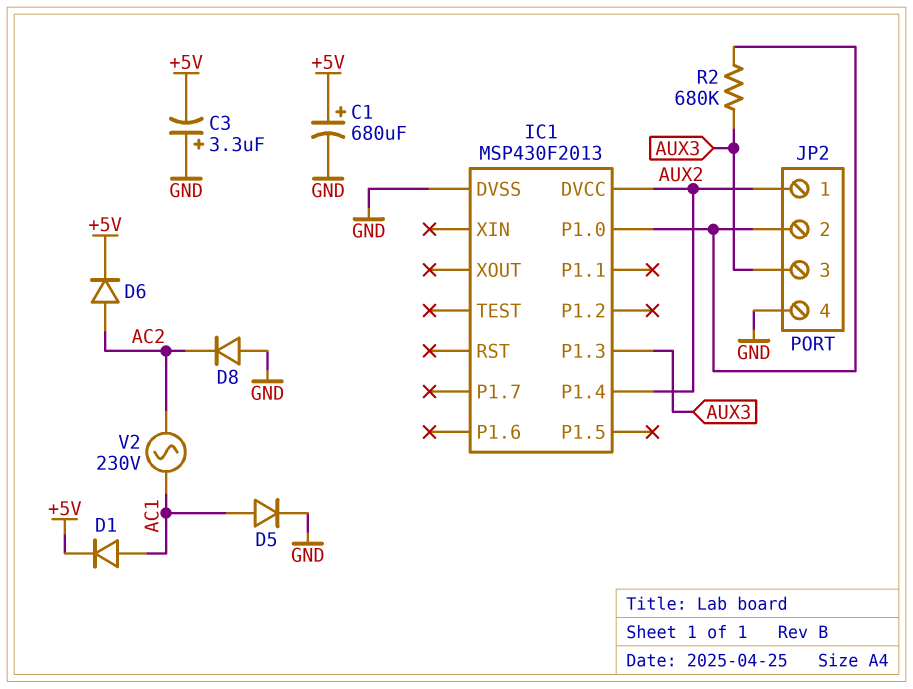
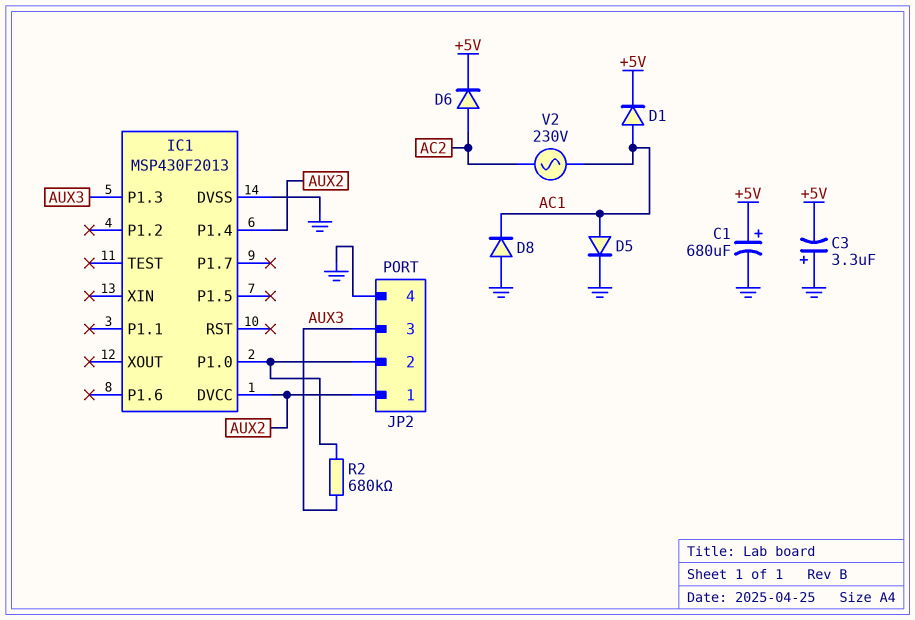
D8: diode (A GND, K AC2) -> diode (A GND, K AC1)

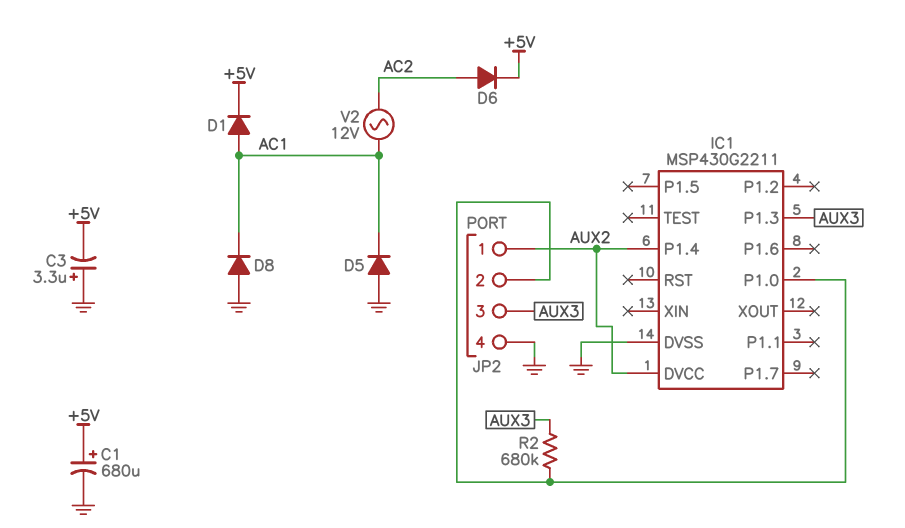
D5: diode (A AC1, K GND) -> diode (A GND, K AC1)
IC1: MSP430F2013 -> MSP430G2211
V2: AC 230V (AC1, AC2) -> AC 12V (AC1, AC2)

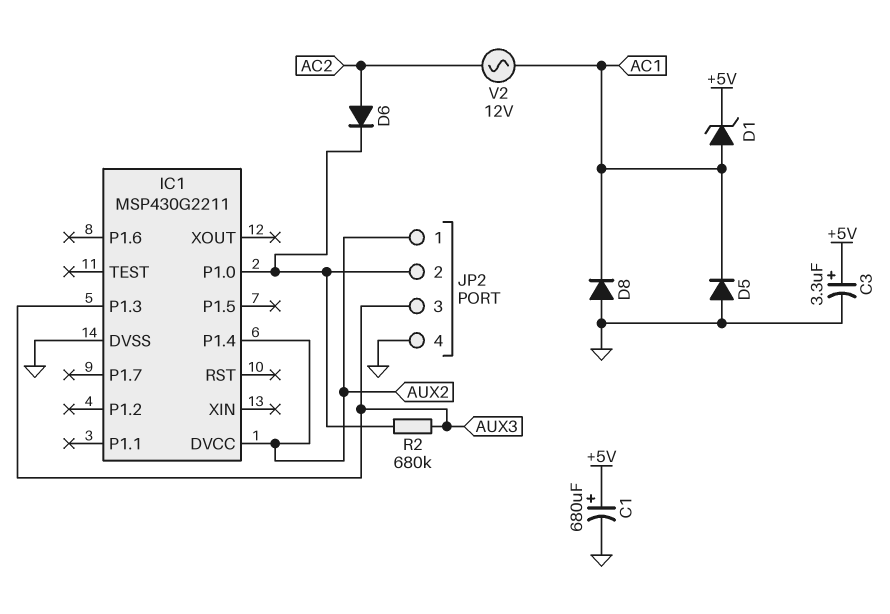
C3: 3.3uF (plus GND, minus +5V) -> 3.3uF (plus +5V, minus GND)
D1: diode (A AC1, K +5V) -> zener (A AC1, K +5V)
D6: diode (A AC2, K +5V) -> diode (A AC2, K IC1/P1.0)

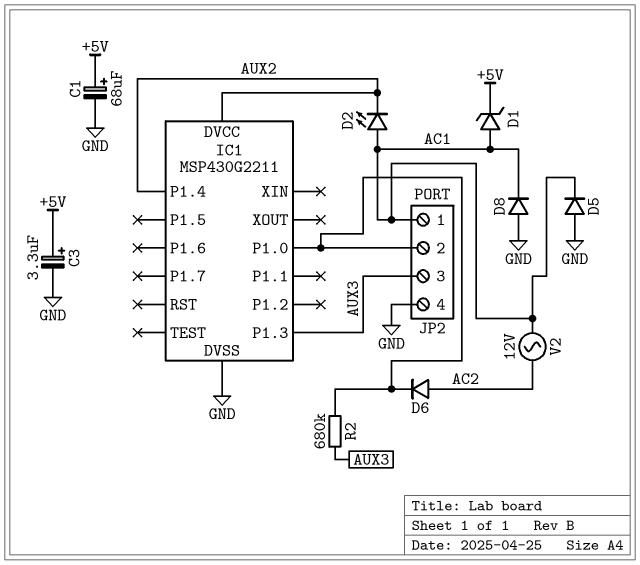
C1: 680uF (plus +5V, minus GND) -> 68uF (plus +5V, minus GND)
D2: none -> LED (A AC1, K AUX2)
JP2 pin 1: AUX2 -> AC1

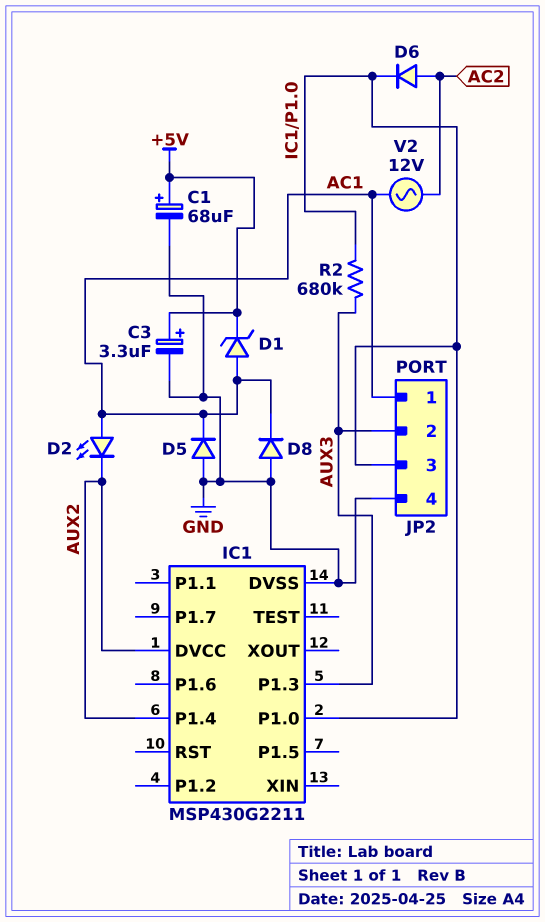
JP2 pin 2: IC1/P1.0 -> AUX3
JP2 pin 3: AUX3 -> IC1/P1.0

